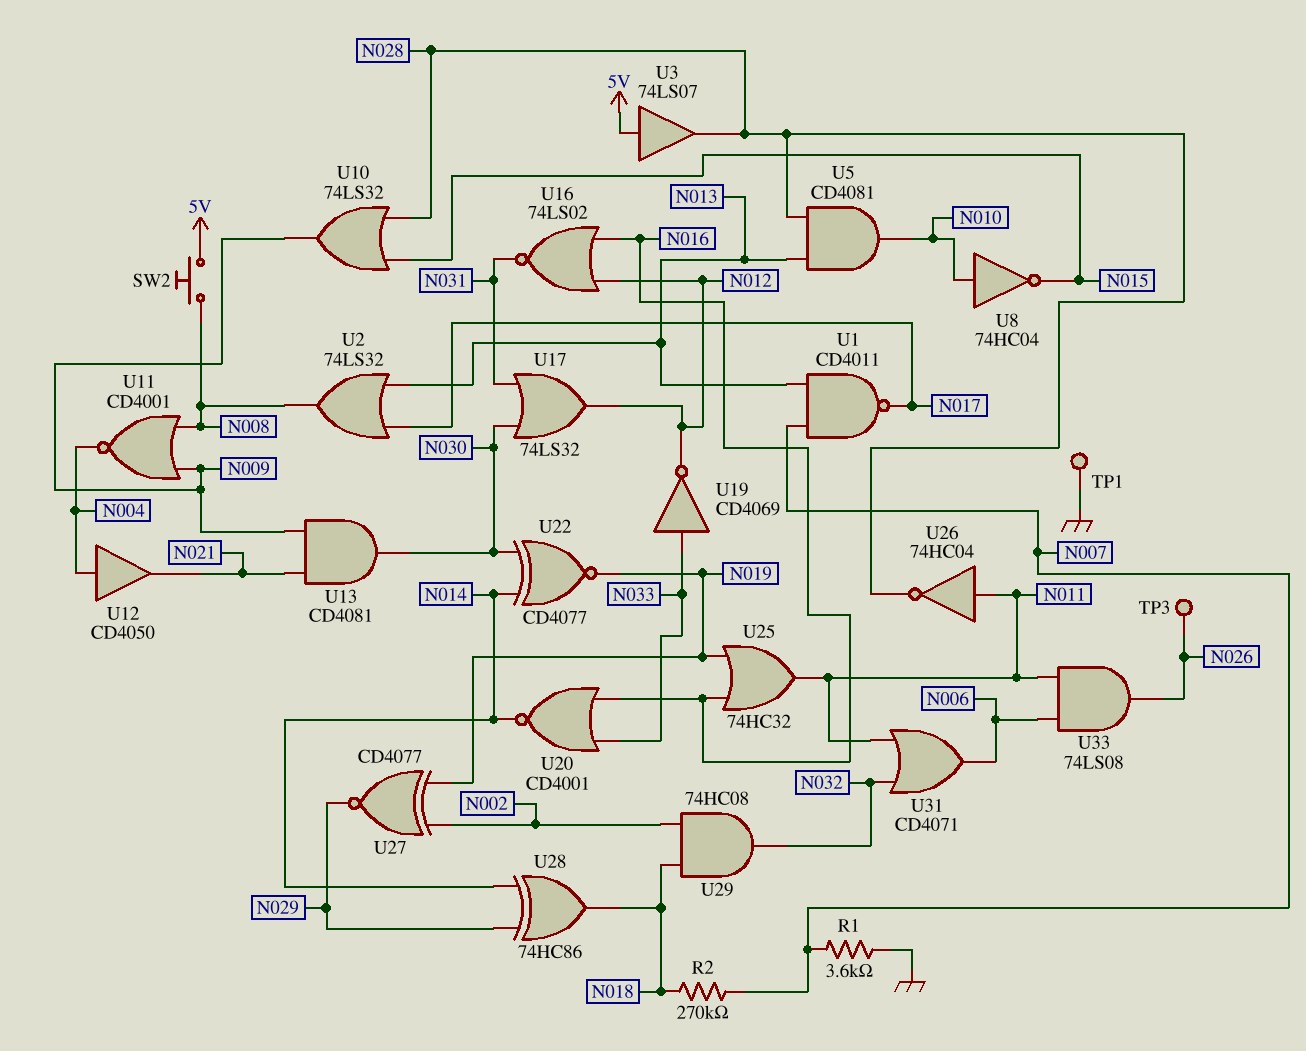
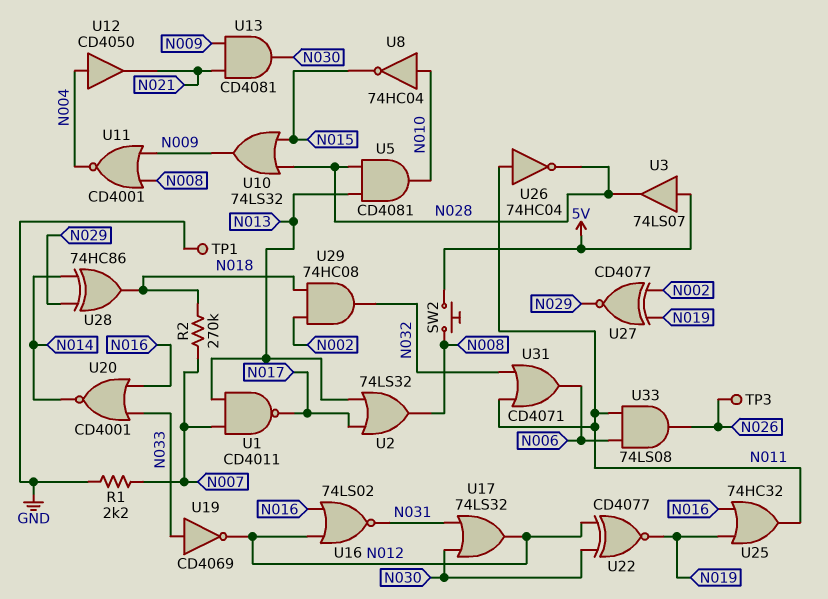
R1: 3.6k (GND, N007) -> 2.2k (GND, N007)
U22: XNOR CD4077 (in N014, in N030, out N019) -> XNOR CD4077 (in N012, in N030, out N019)

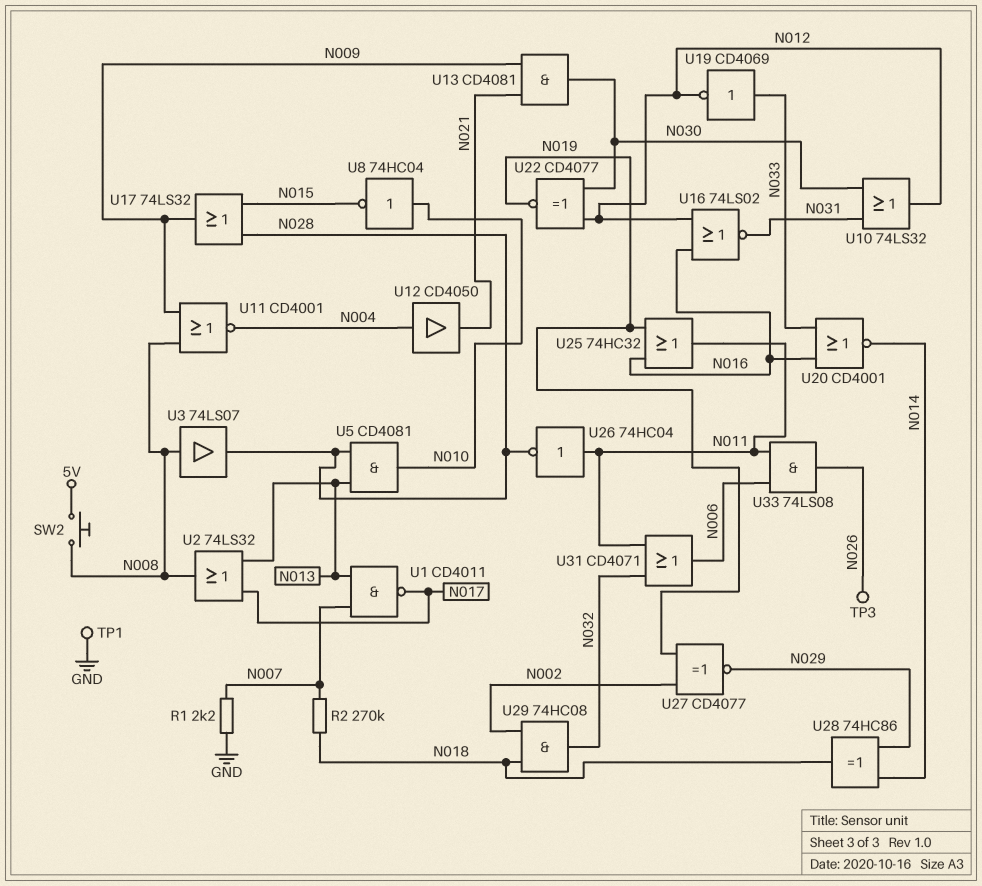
U3: buffer 74LS07 (in 5V, out N028) -> buffer 74LS07 (in N008, out N028)
U10: OR 74LS32 (in N015, in N028, out N009) -> OR 74LS32 (in N030, in N031, out N012)
U17: OR 74LS32 (in N030, in N031, out N012) -> OR 74LS32 (in N015, in N028, out N009)

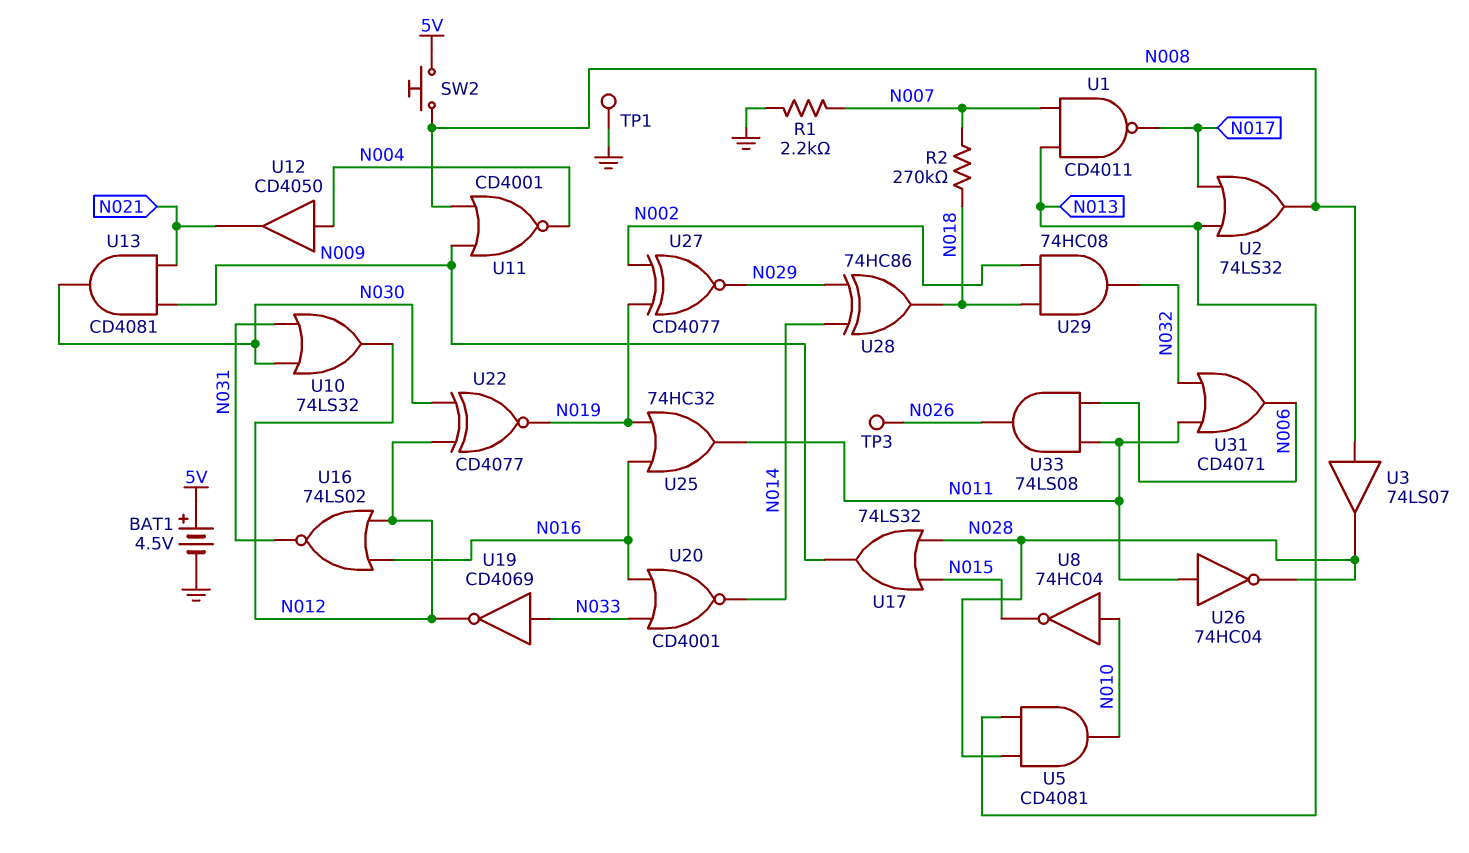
BAT1: none -> 4.5V (plus 5V, minus GND)

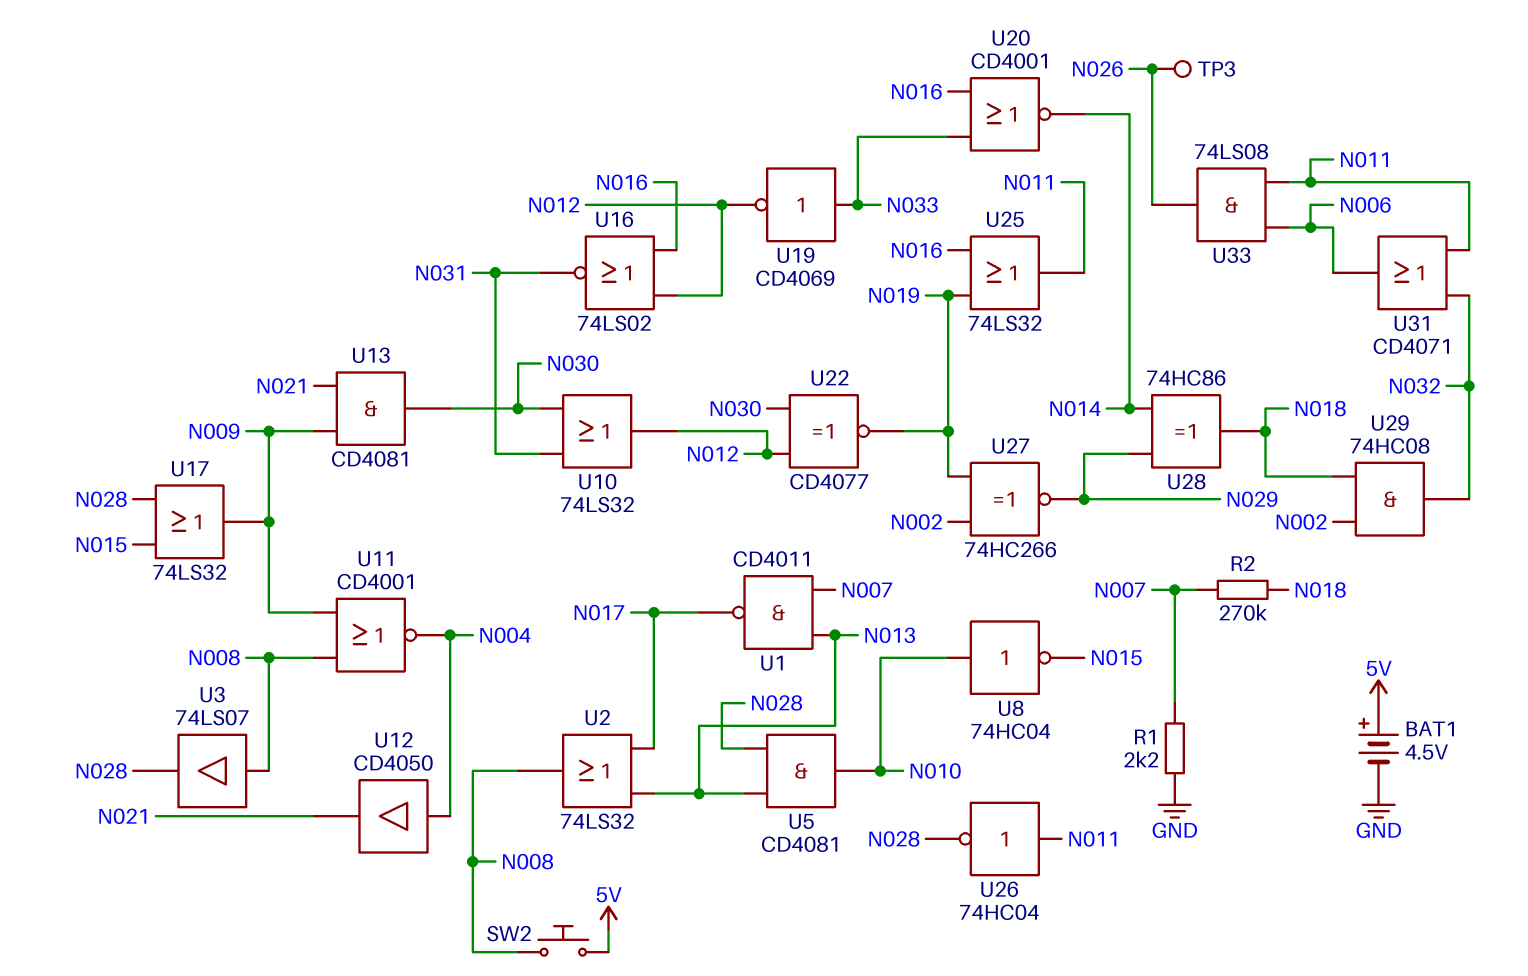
TP1: test point (GND) -> none
U25: OR 74HC32 (in N016, in N019, out N011) -> OR 74LS32 (in N016, in N019, out N011)
U27: XNOR CD4077 (in N002, in N019, out N029) -> XNOR 74HC266 (in N002, in N019, out N029)

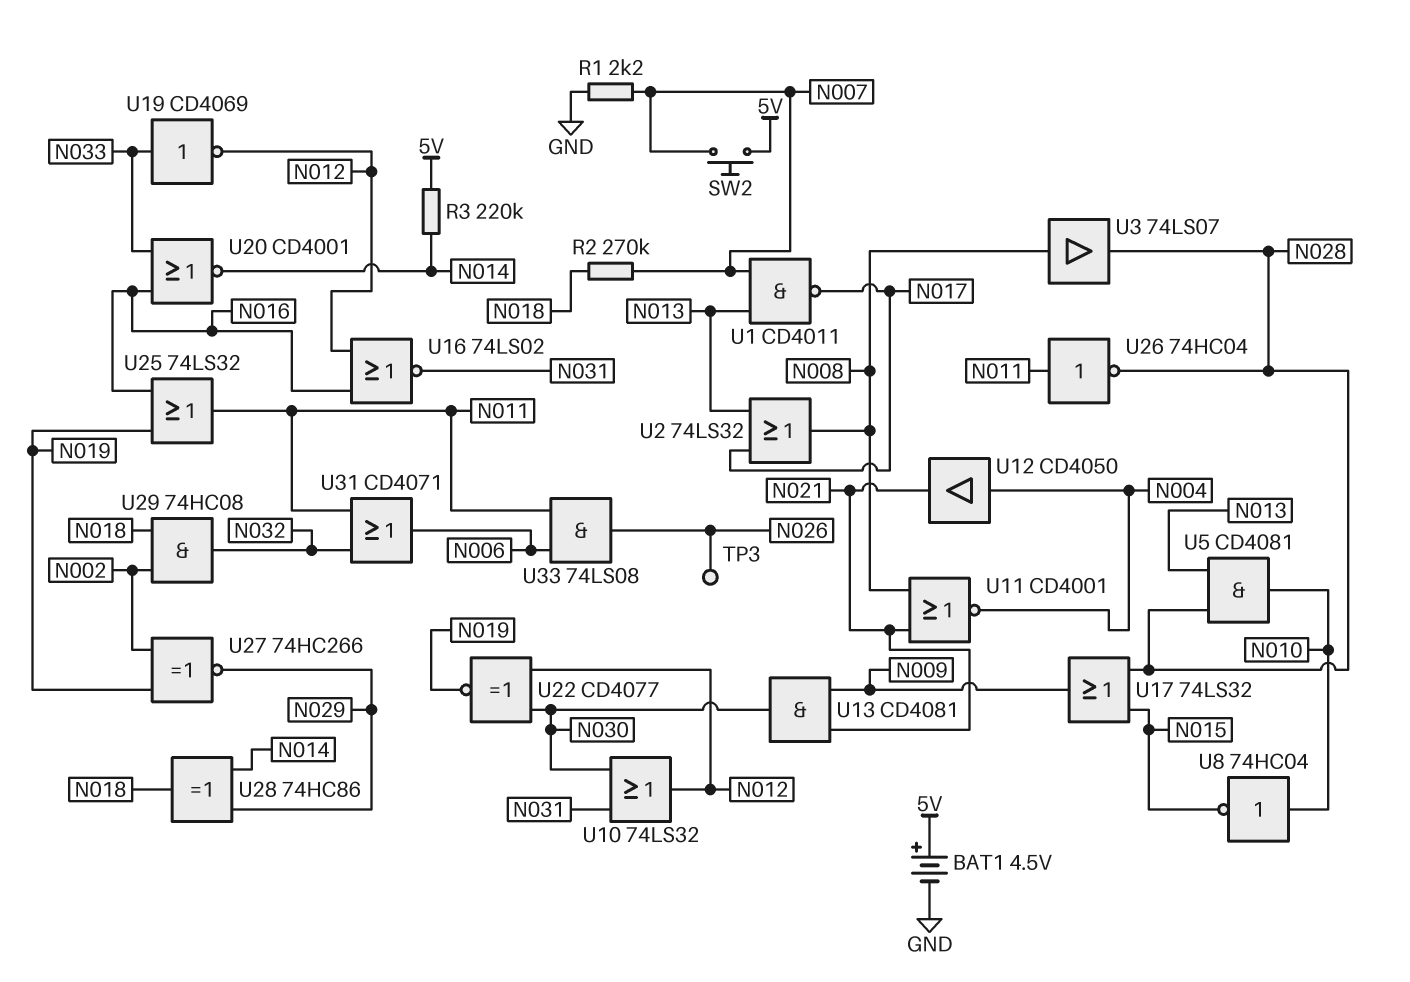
R3: none -> 220k (5V, N014)
SW2: button (5V, N008) -> button (5V, N007)
U11: NOR CD4001 (in N008, in N009, out N004) -> NOR CD4001 (in N008, in N021, out N004)

